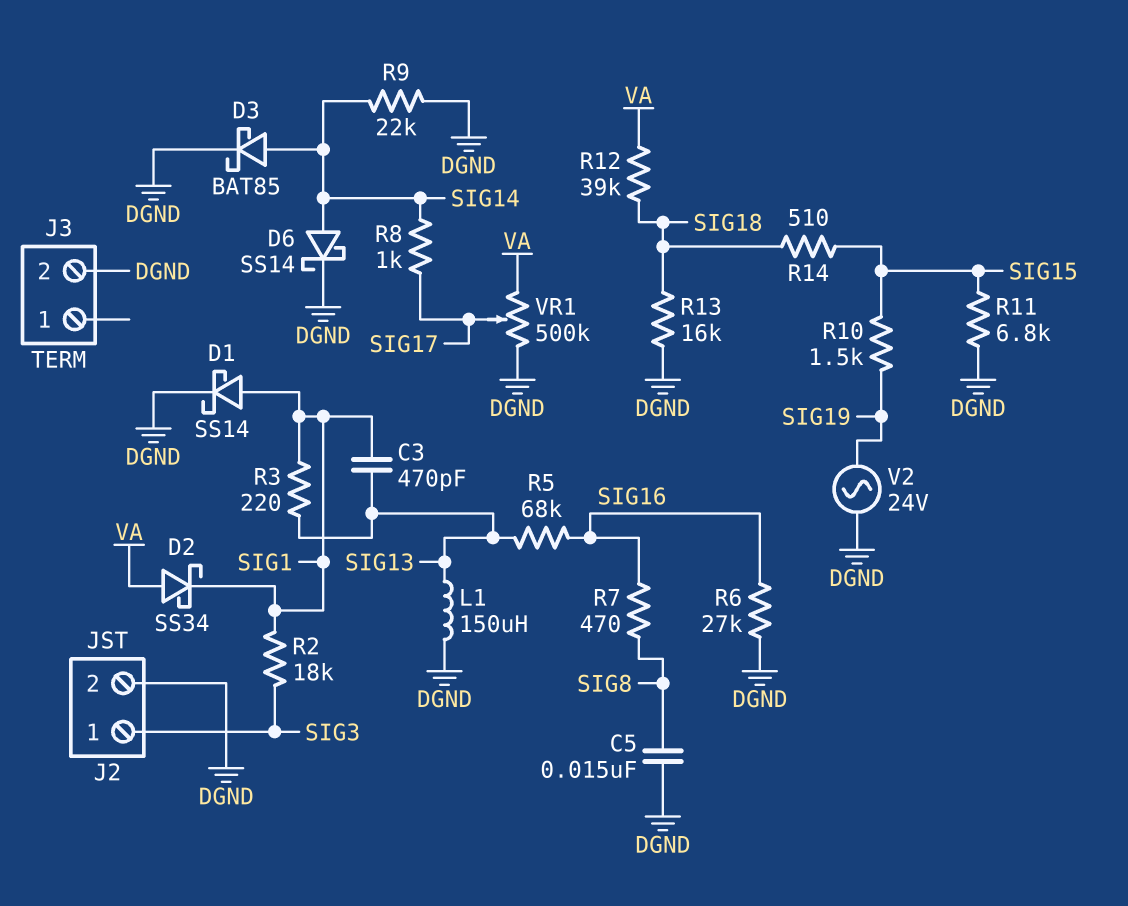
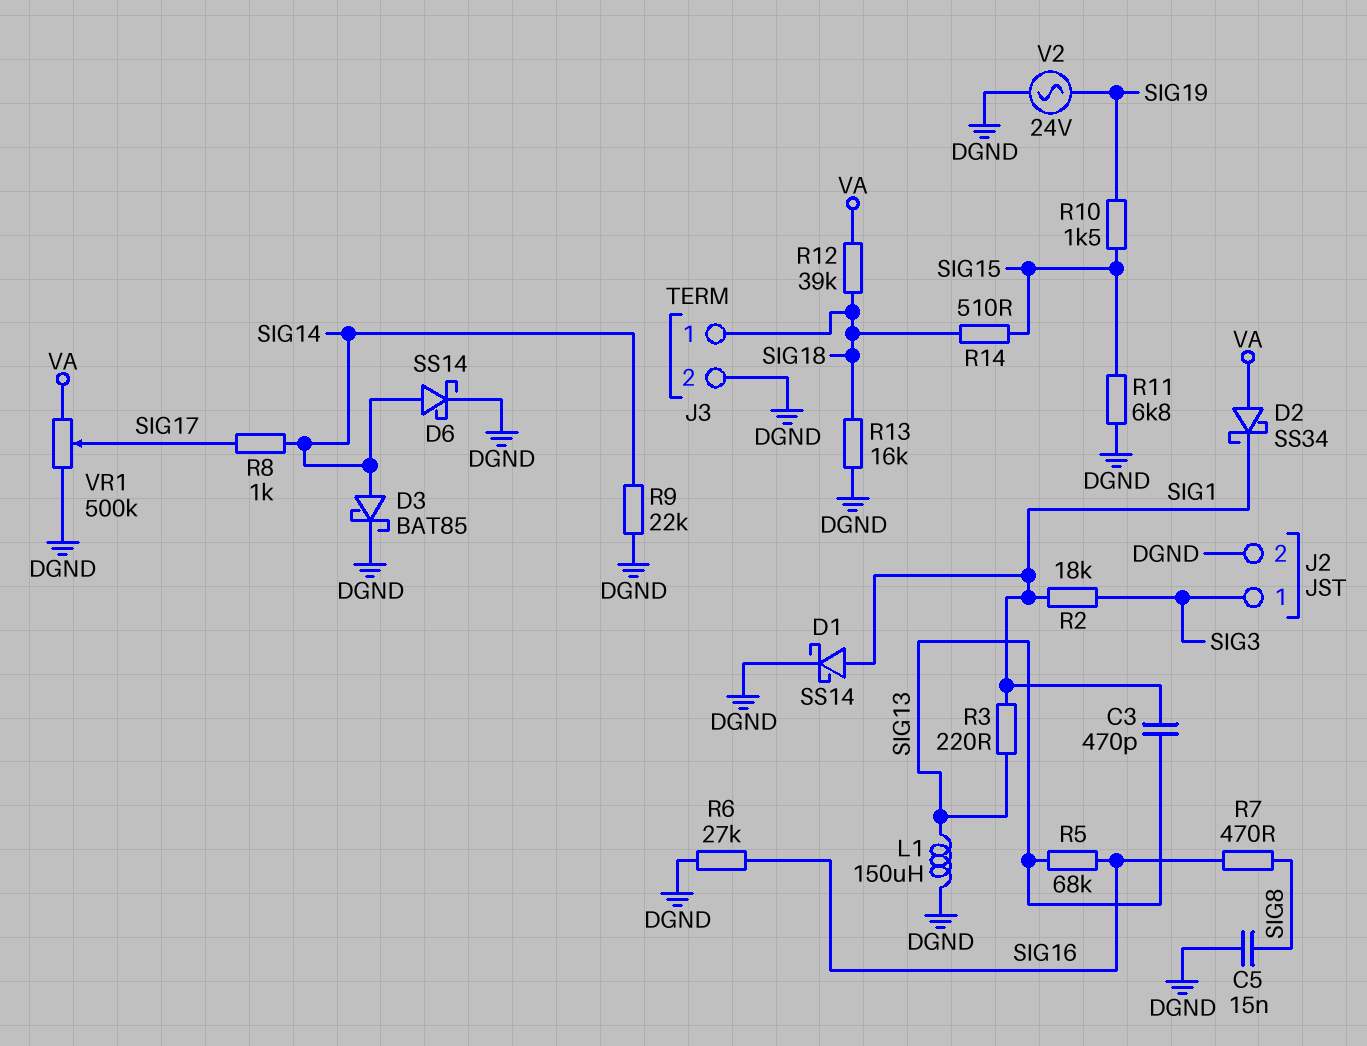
J3 pin 1: none -> SIG18

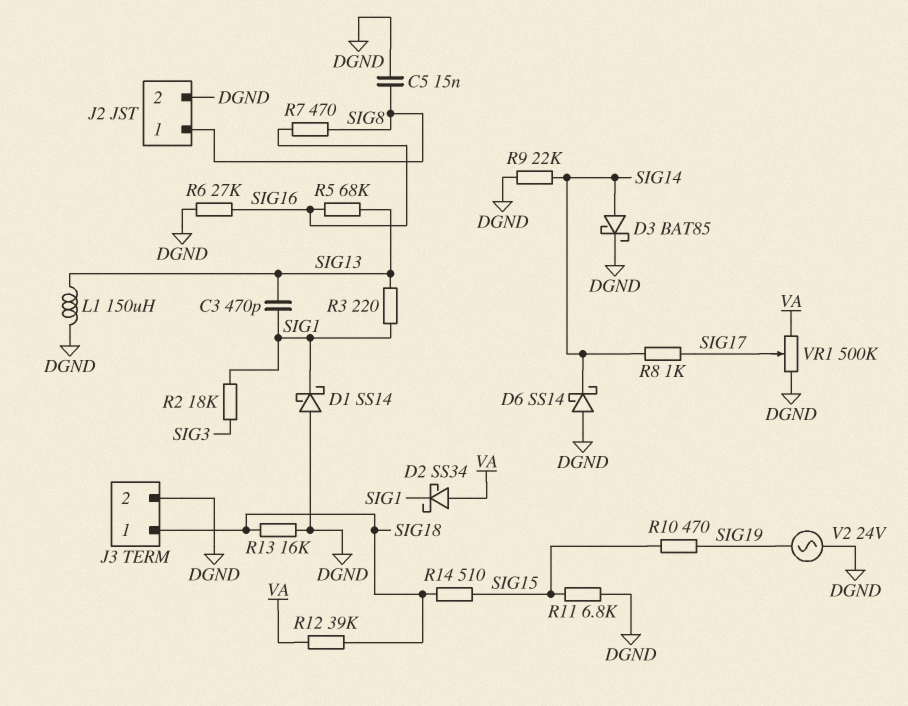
D1: schottky SS14 (A SIG1, K DGND) -> schottky SS14 (A DGND, K SIG1)
D6: schottky SS14 (A SIG14, K DGND) -> schottky SS14 (A DGND, K SIG14)
J2 pin 1: SIG3 -> SIG8
R10: 1.5k (SIG15, SIG19) -> 470 (SIG15, SIG19)

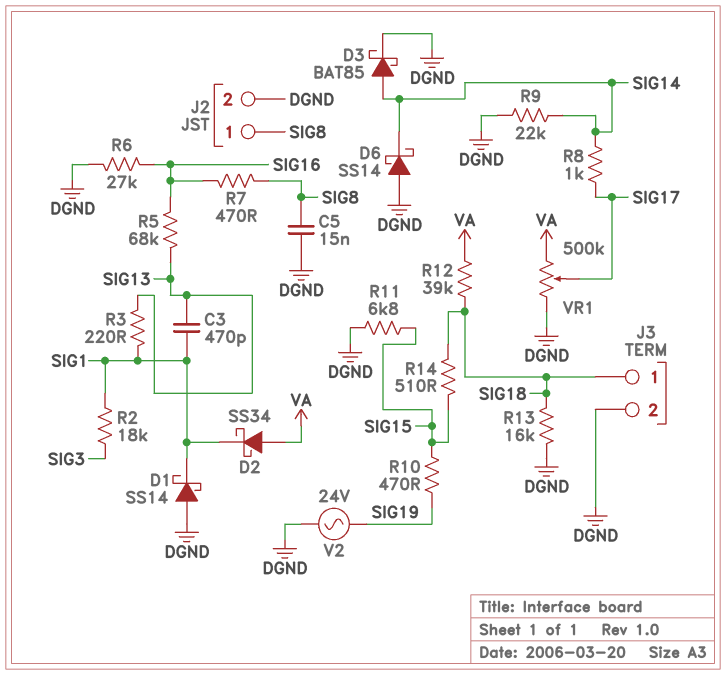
L1: 150uH (DGND, SIG13) -> none

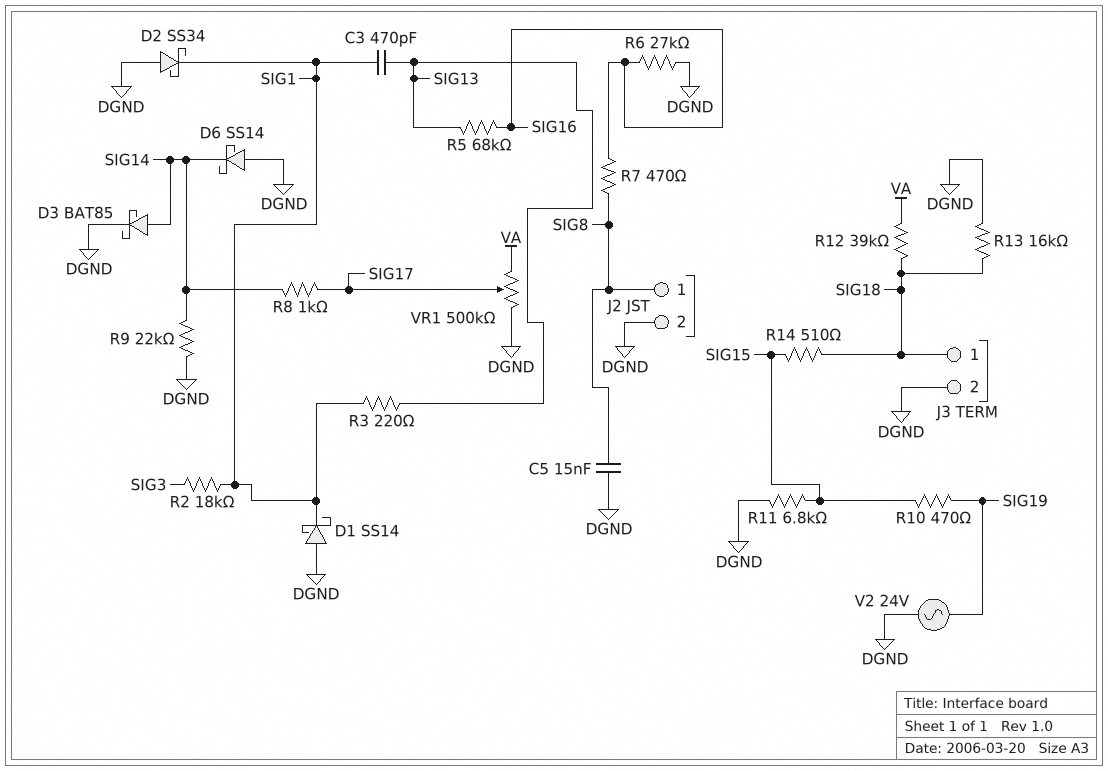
D2: schottky SS34 (A VA, K SIG1) -> schottky SS34 (A DGND, K SIG1)

